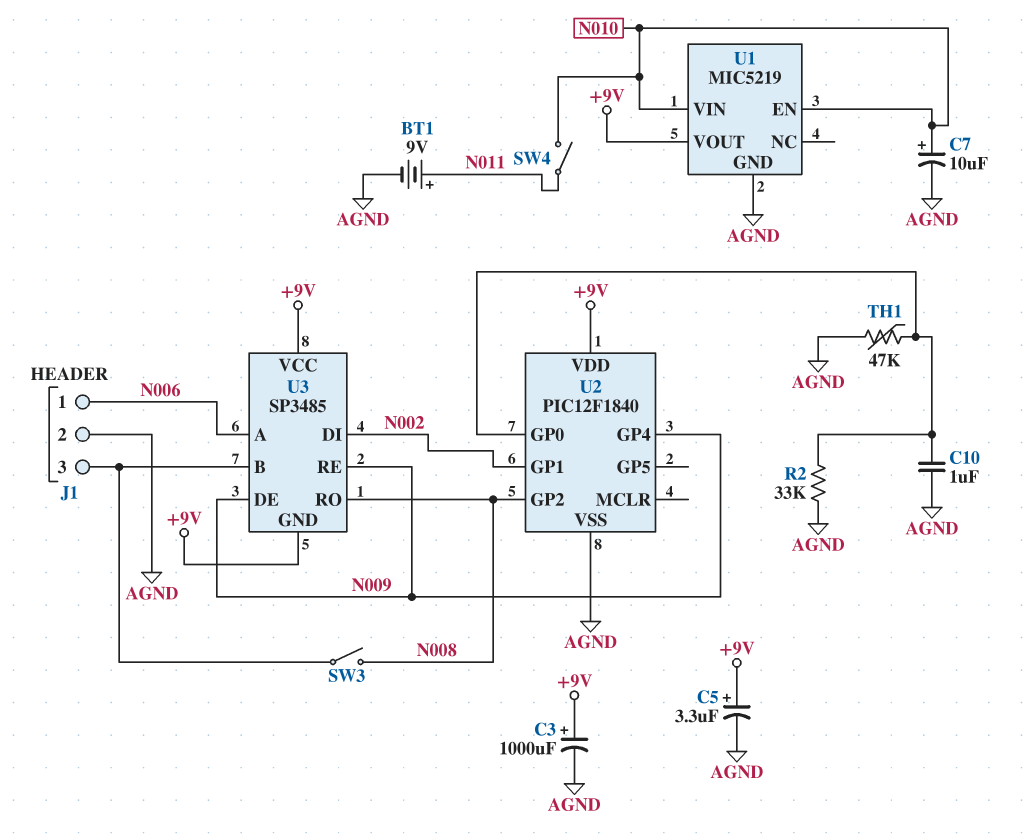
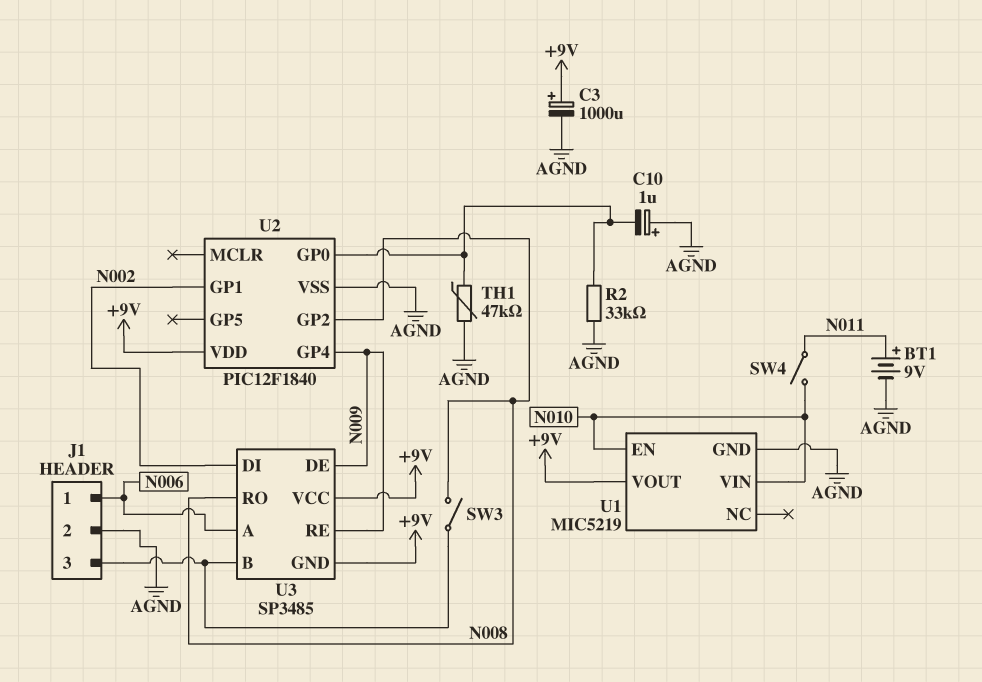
C5: 3.3uF (plus +9V, minus AGND) -> none
C7: 10uF (plus N010, minus AGND) -> none
C10: 1uF (AGND, U2/GP0) -> 1uF (plus AGND, minus U2/GP0)

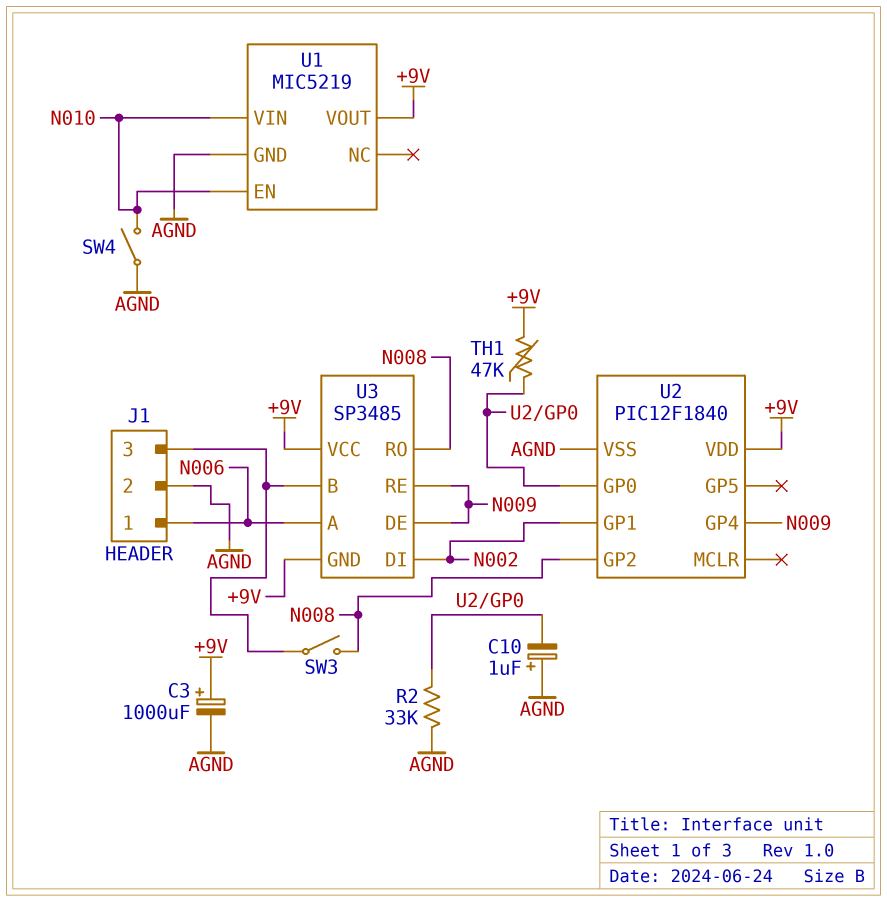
BT1: 9V (plus N011, minus AGND) -> none
SW4: switch (N010, N011) -> switch (AGND, N010)
TH1: 47k (AGND, U2/GP0) -> 47k (+9V, U2/GP0)

